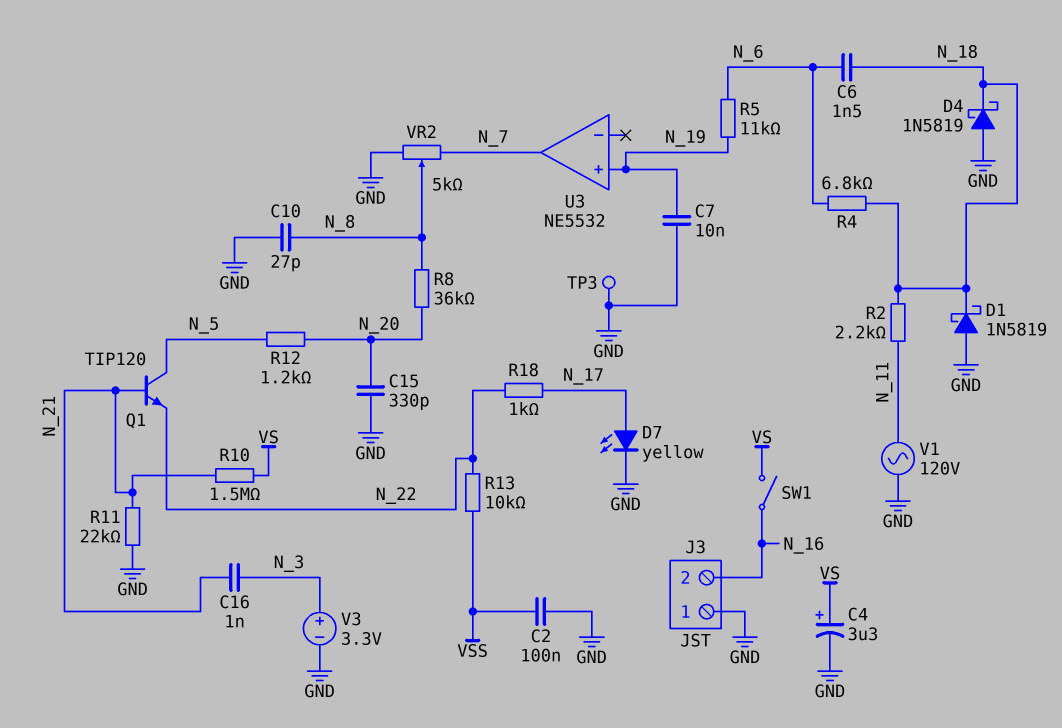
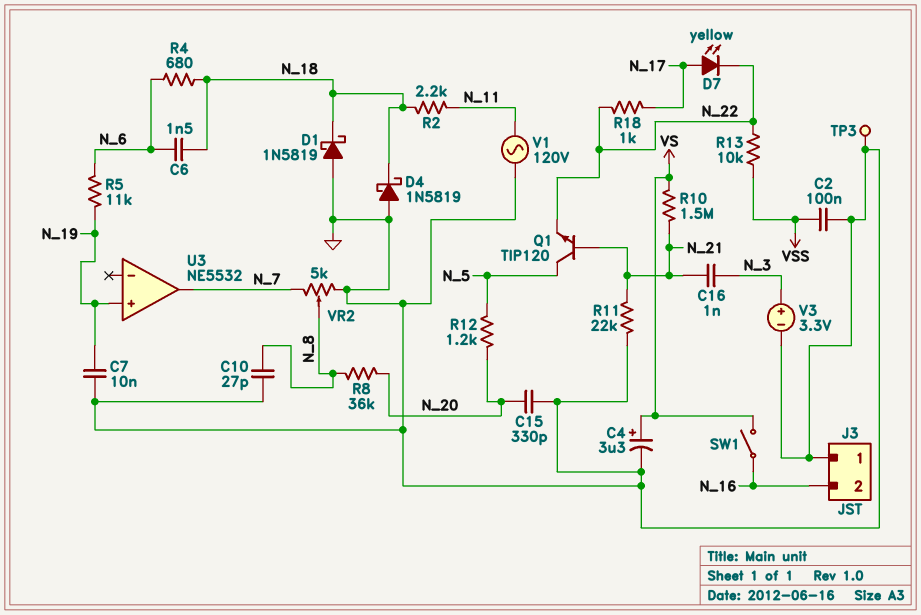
D7: LED yellow (A N_17, K GND) -> LED yellow (A N_17, K N_22)
R4: 6.8k (N_6, N_18) -> 680 (N_6, N_18)

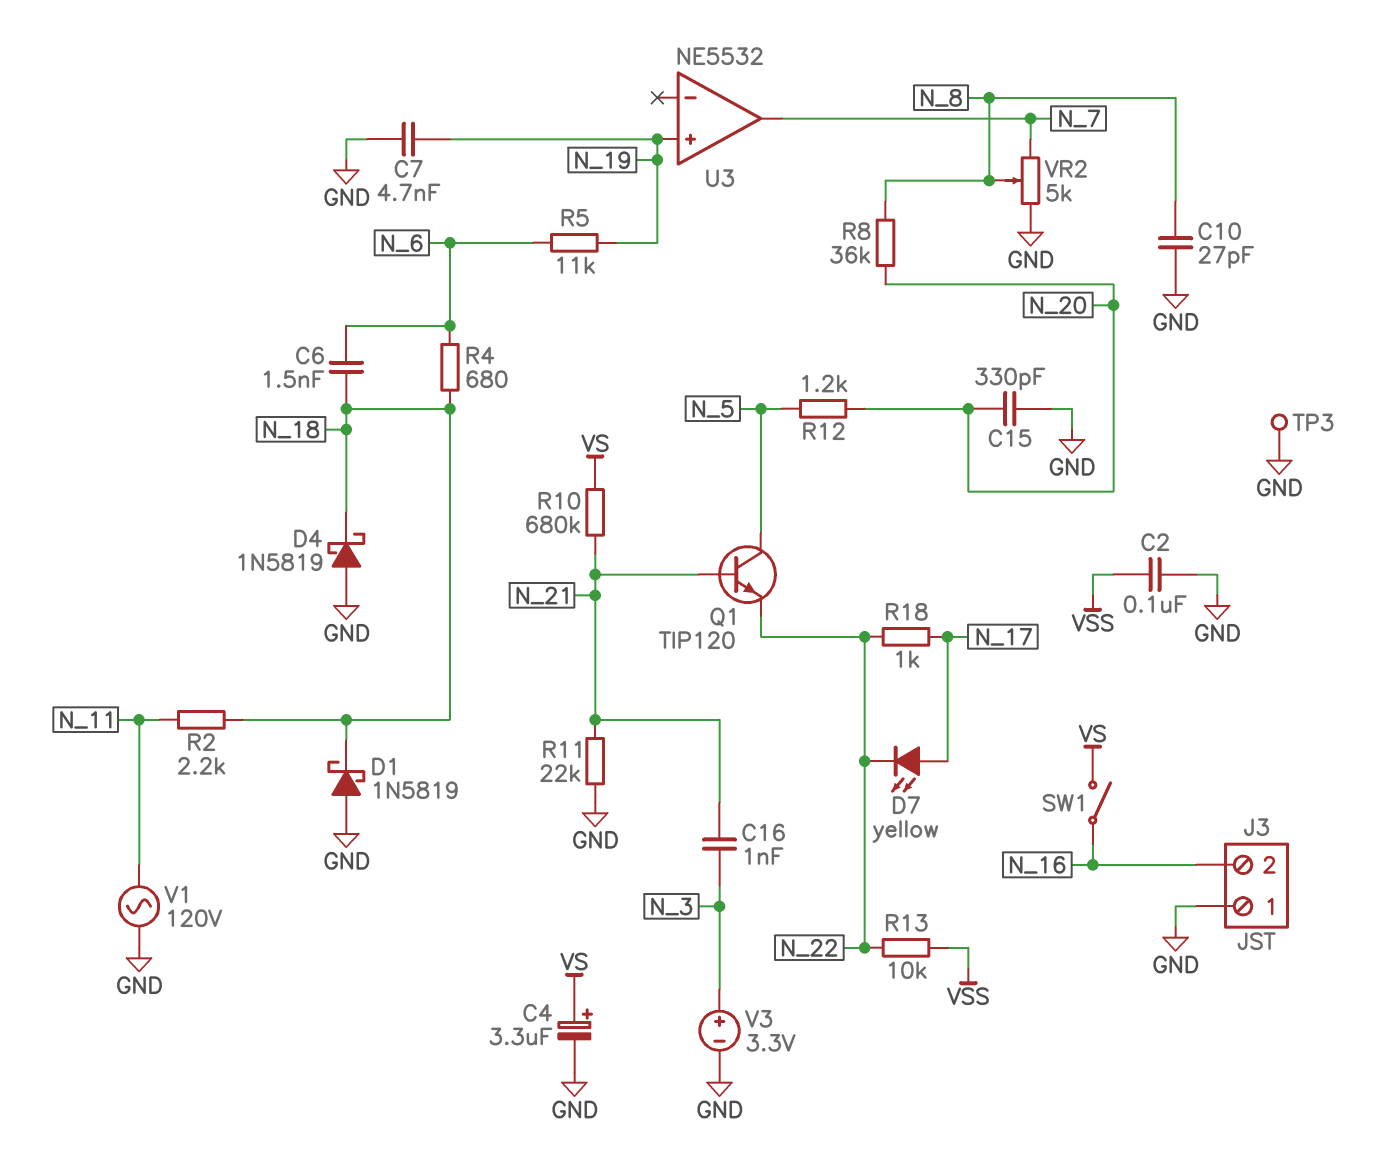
C7: 10nF (GND, N_19) -> 4.7nF (GND, N_19)
R10: 1.5M (N_21, VS) -> 680k (N_21, VS)

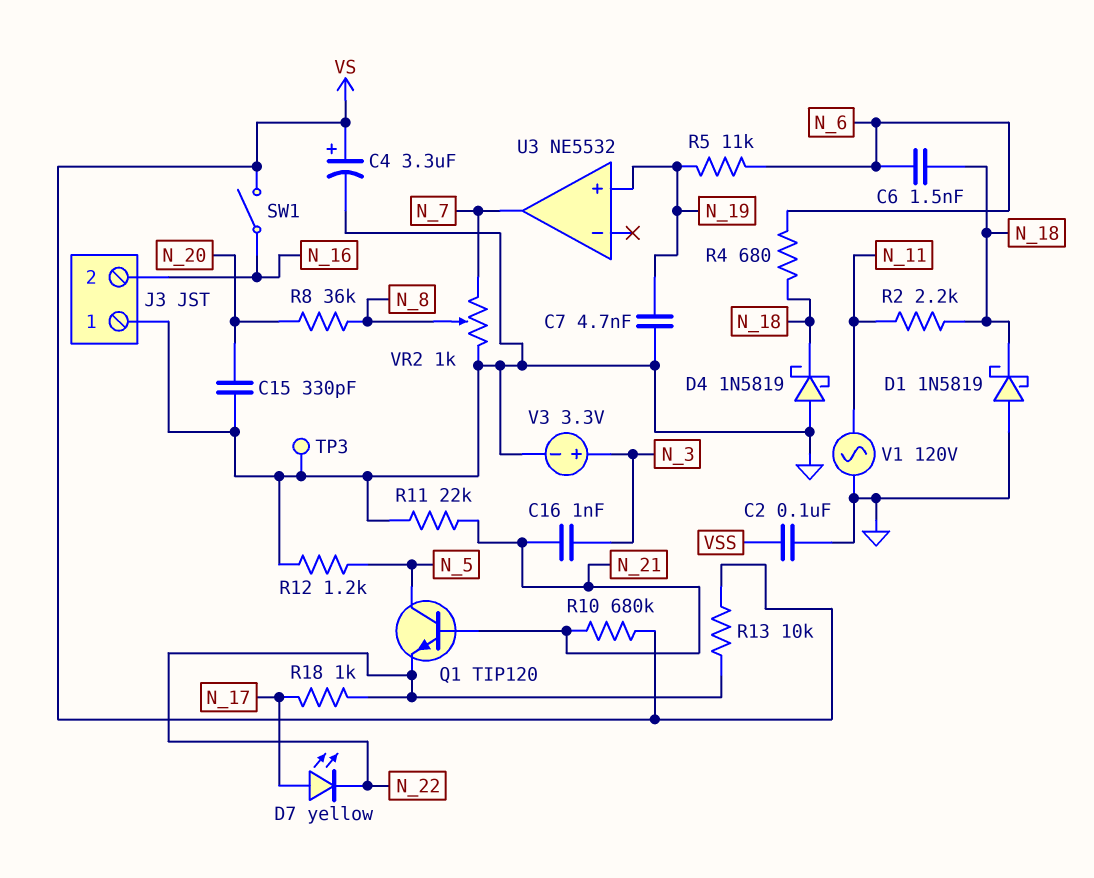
C10: 27pF (GND, N_8) -> none
R12: 1.2k (N_5, N_20) -> 1.2k (GND, N_5)
R13: 10k (N_22, VSS) -> 10k (N_22, VS)
VR2: 5k (GND, N_7, wiper N_8) -> 1k (GND, N_7, wiper N_8)

